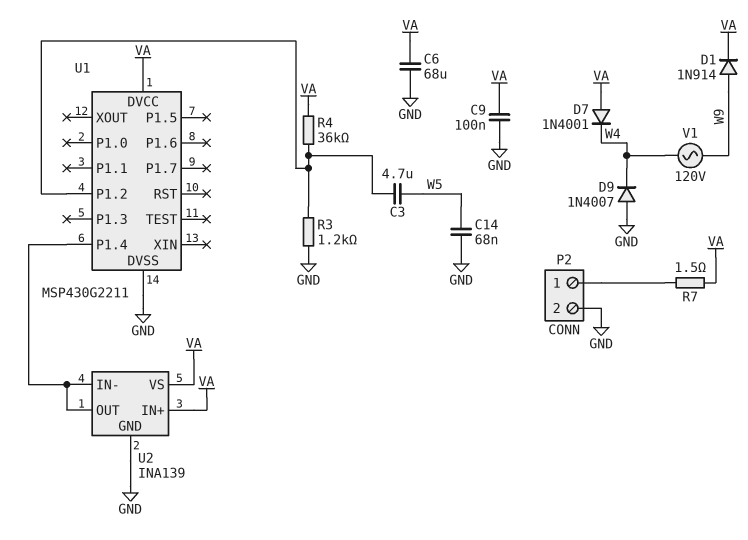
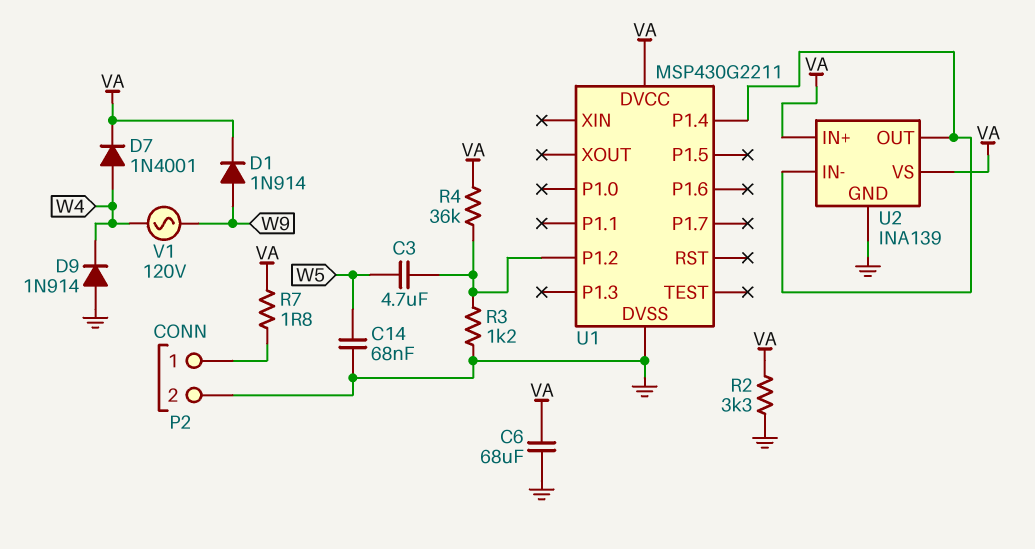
C9: 100nF (GND, VA) -> none
D7: diode 1N4001 (A VA, K W4) -> diode 1N4001 (A W4, K VA)
D9: diode 1N4007 (A GND, K W4) -> diode 1N914 (A GND, K W4)
R2: none -> 3.3k (GND, VA)
R7: 1.5 (P2/1, VA) -> 1.8 (P2/1, VA)

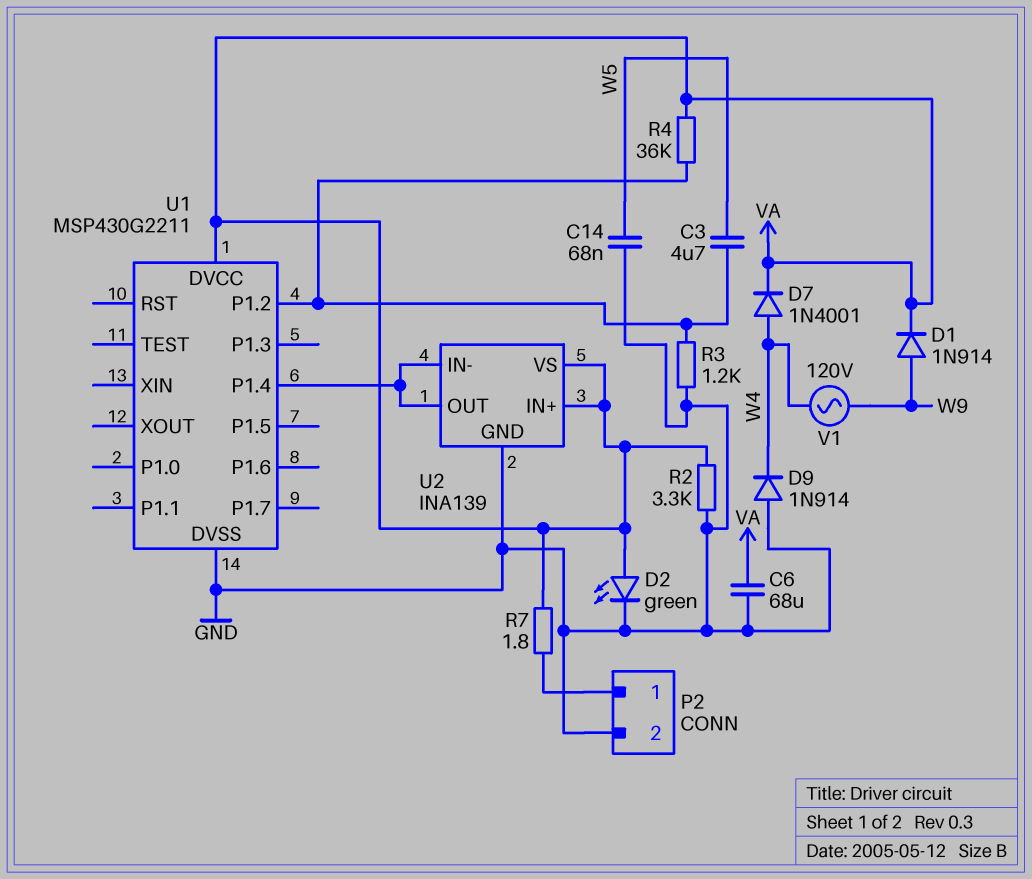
D2: none -> LED green (A VA, K GND)

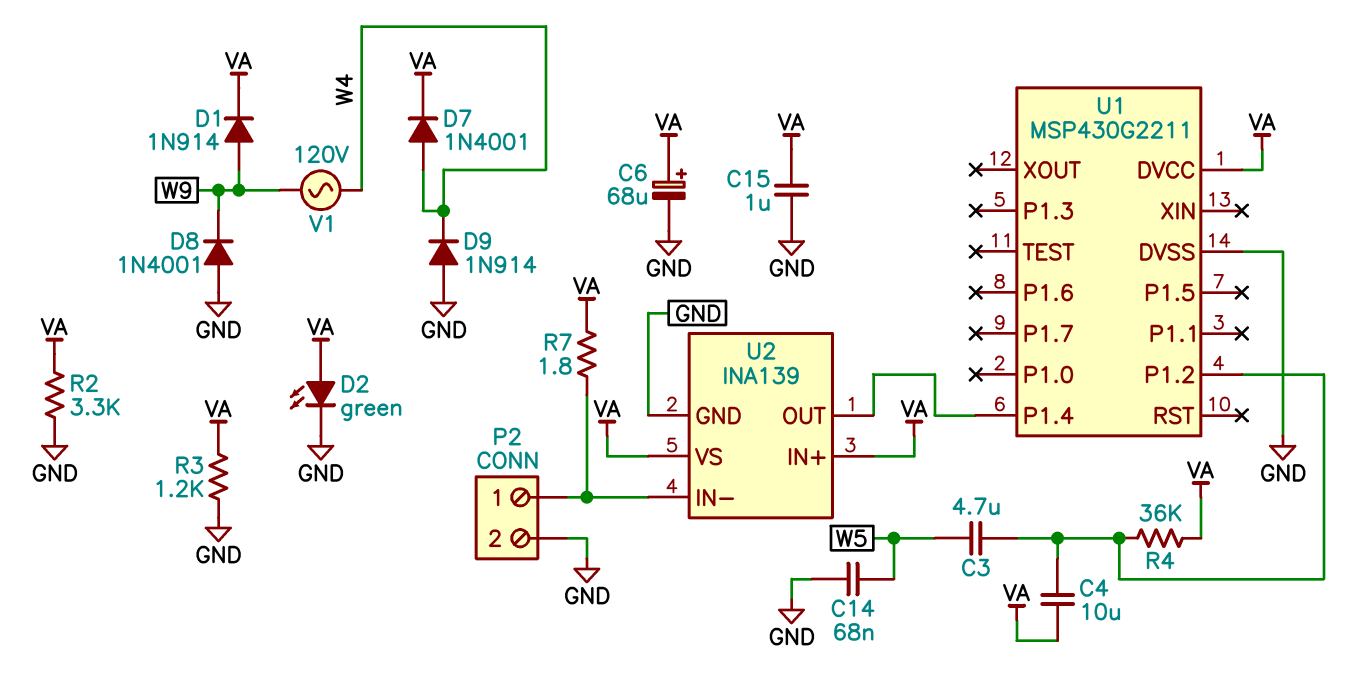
C4: none -> 10uF (U1/P1.2, VA)
C6: 68uF (GND, VA) -> 68uF (plus VA, minus GND)
C15: none -> 1uF (GND, VA)
D8: none -> diode 1N4001 (A GND, K W9)
R3: 1.2k (GND, U1/P1.2) -> 1.2k (GND, VA)
U2 pin IN-: U1/P1.4 -> P2/1

